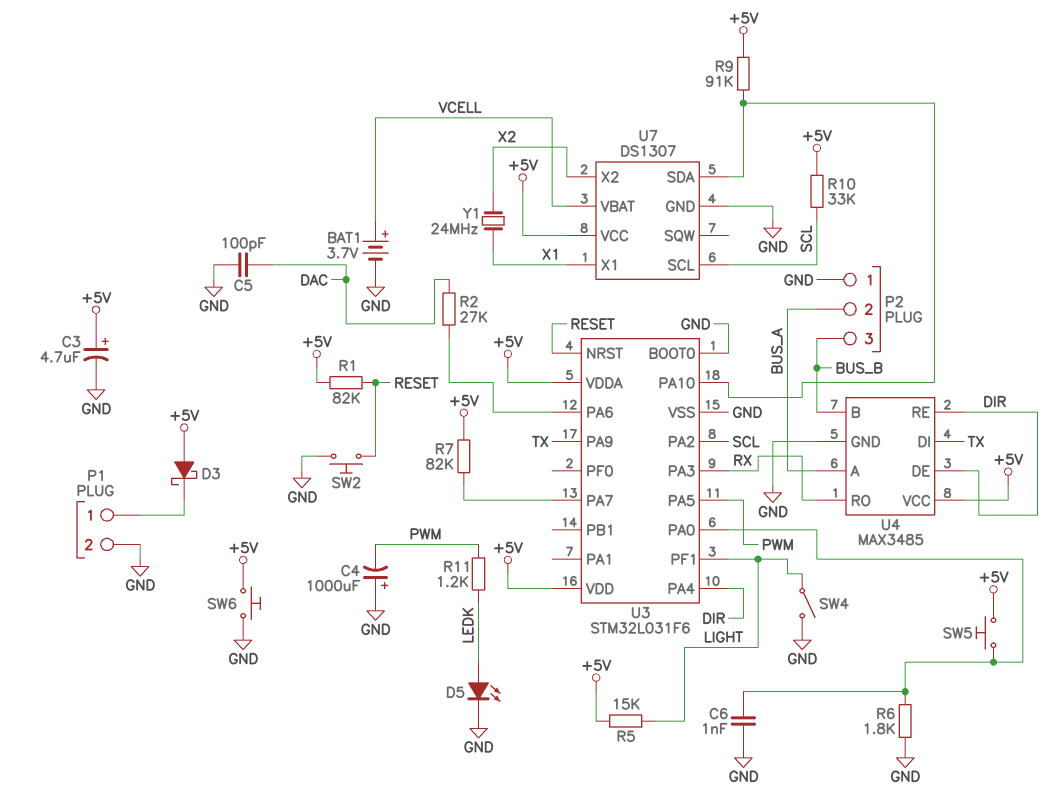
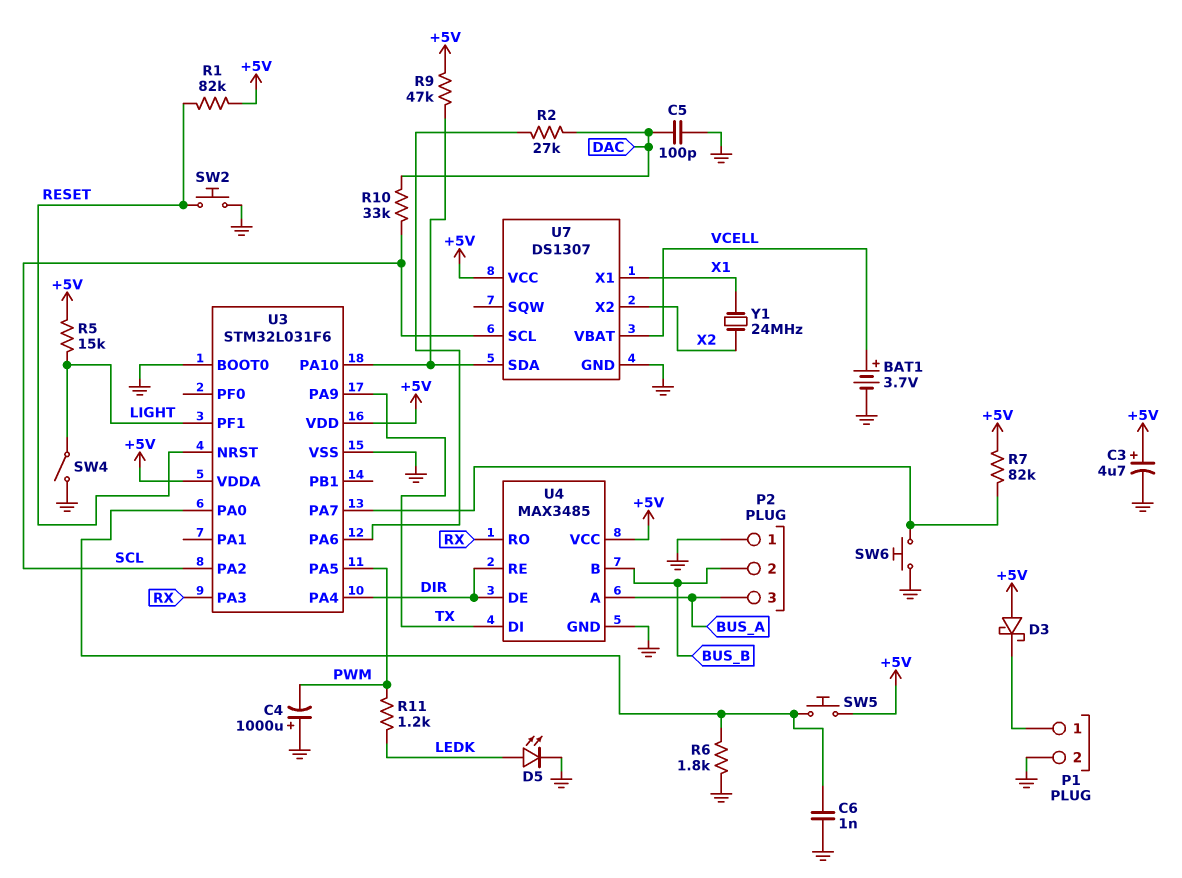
P2 pin 2: BUS_A -> BUS_B
P2 pin 3: BUS_B -> BUS_A
R9: 91k (+5V, U3/PA10) -> 47k (+5V, U3/PA10)
R10: 33k (+5V, SCL) -> 33k (DAC, SCL)
SW6: button (+5V, GND) -> button (GND, U3/PA7)

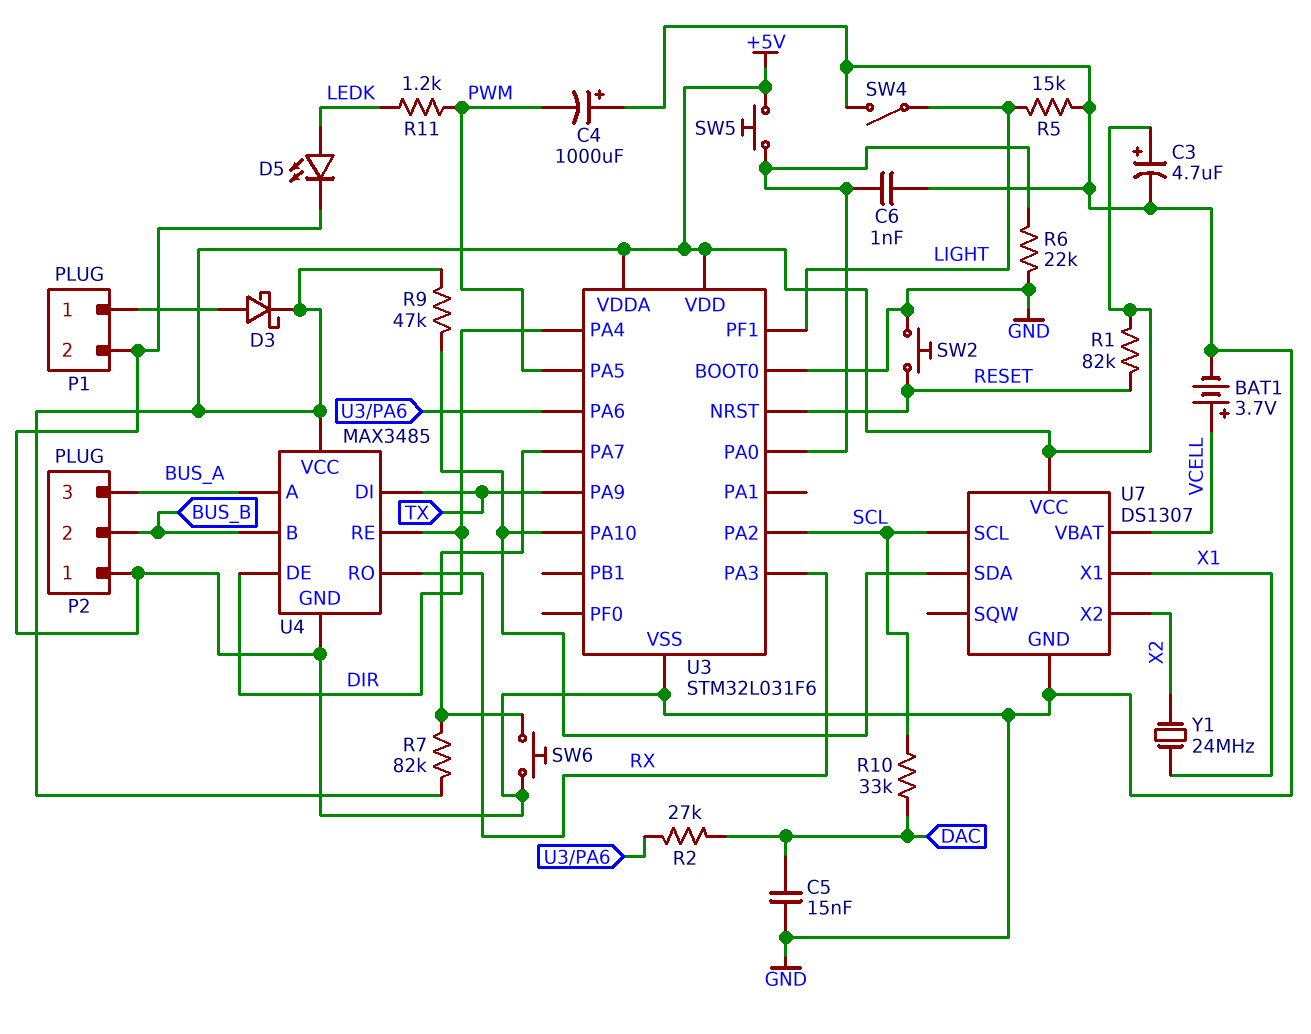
C5: 100pF (DAC, GND) -> 15nF (DAC, GND)
D3: schottky (A +5V, K P1/1) -> schottky (A P1/1, K +5V)
R5: 15k (+5V, LIGHT) -> 15k (GND, LIGHT)
R6: 1.8k (GND, U3/PA0) -> 22k (GND, U3/PA0)

